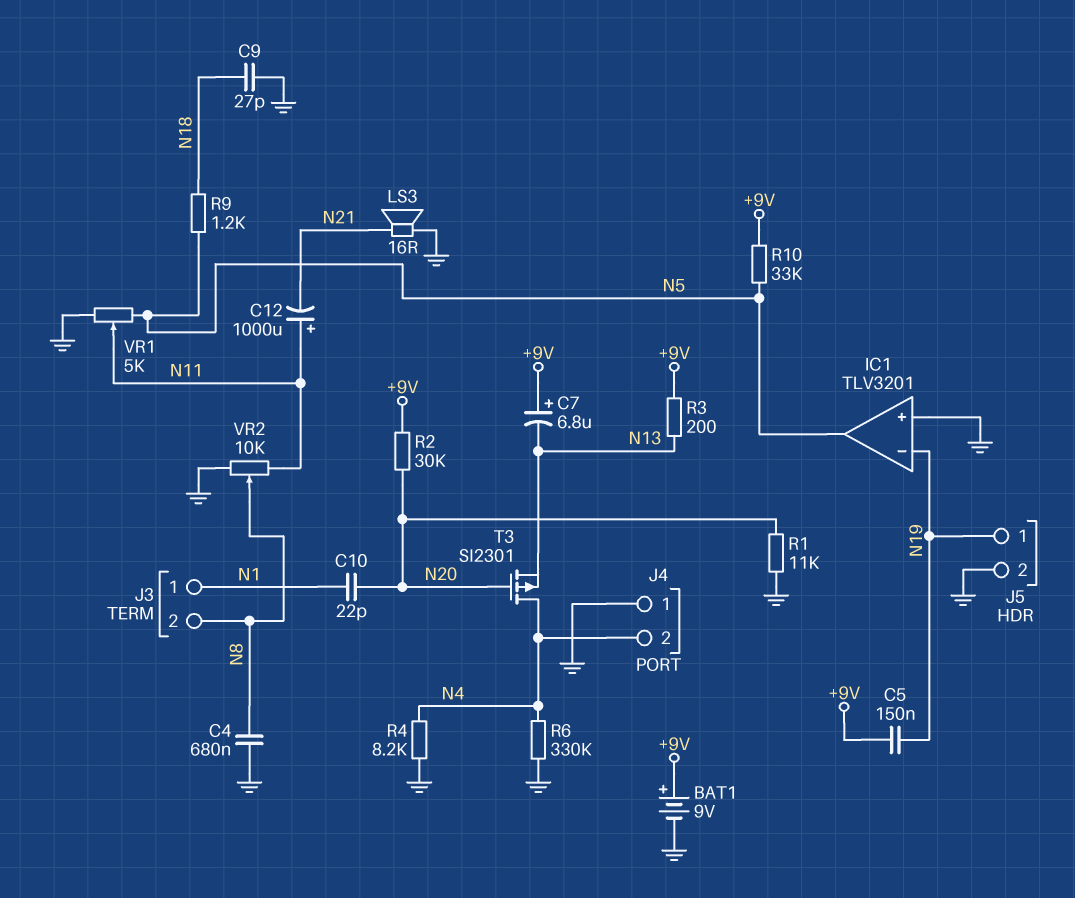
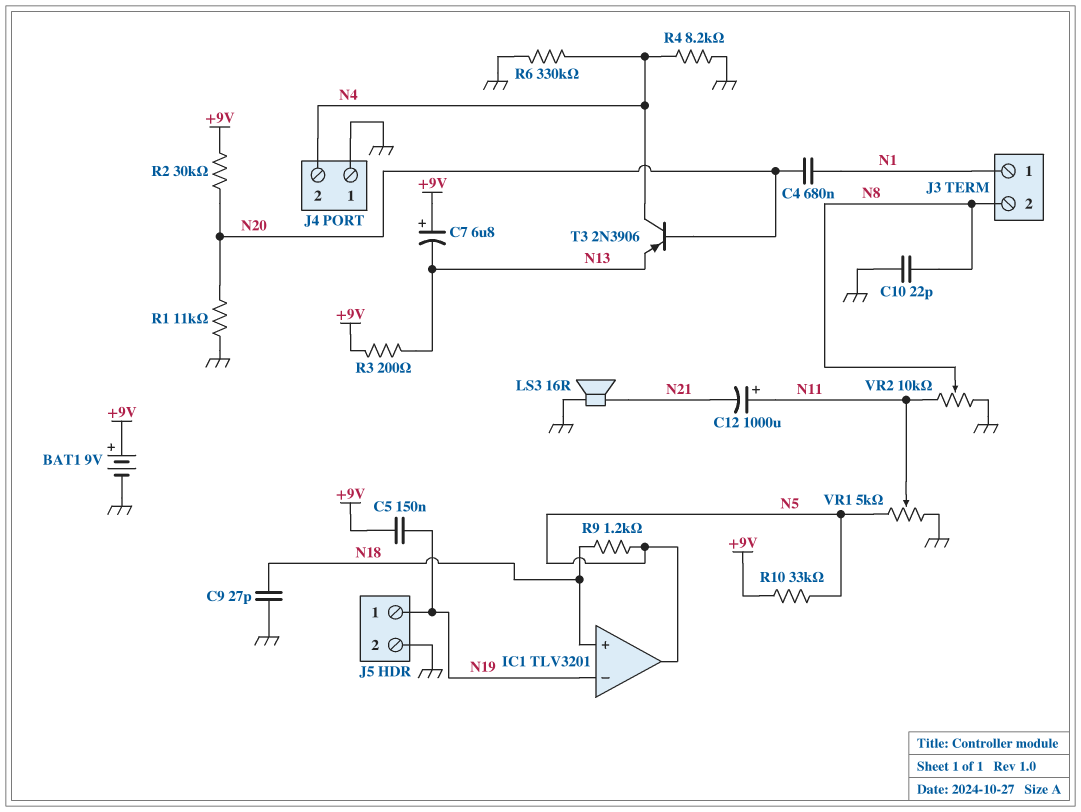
C4: 680nF (GND, N8) -> 680nF (N1, N20)
C10: 22pF (N1, N20) -> 22pF (GND, N8)
IC1 pin in+: GND -> N18
T3: PMOS SI2301 (G N20, D N4, S N13) -> PNP 2N3906 (B N20, C N4, E N13)

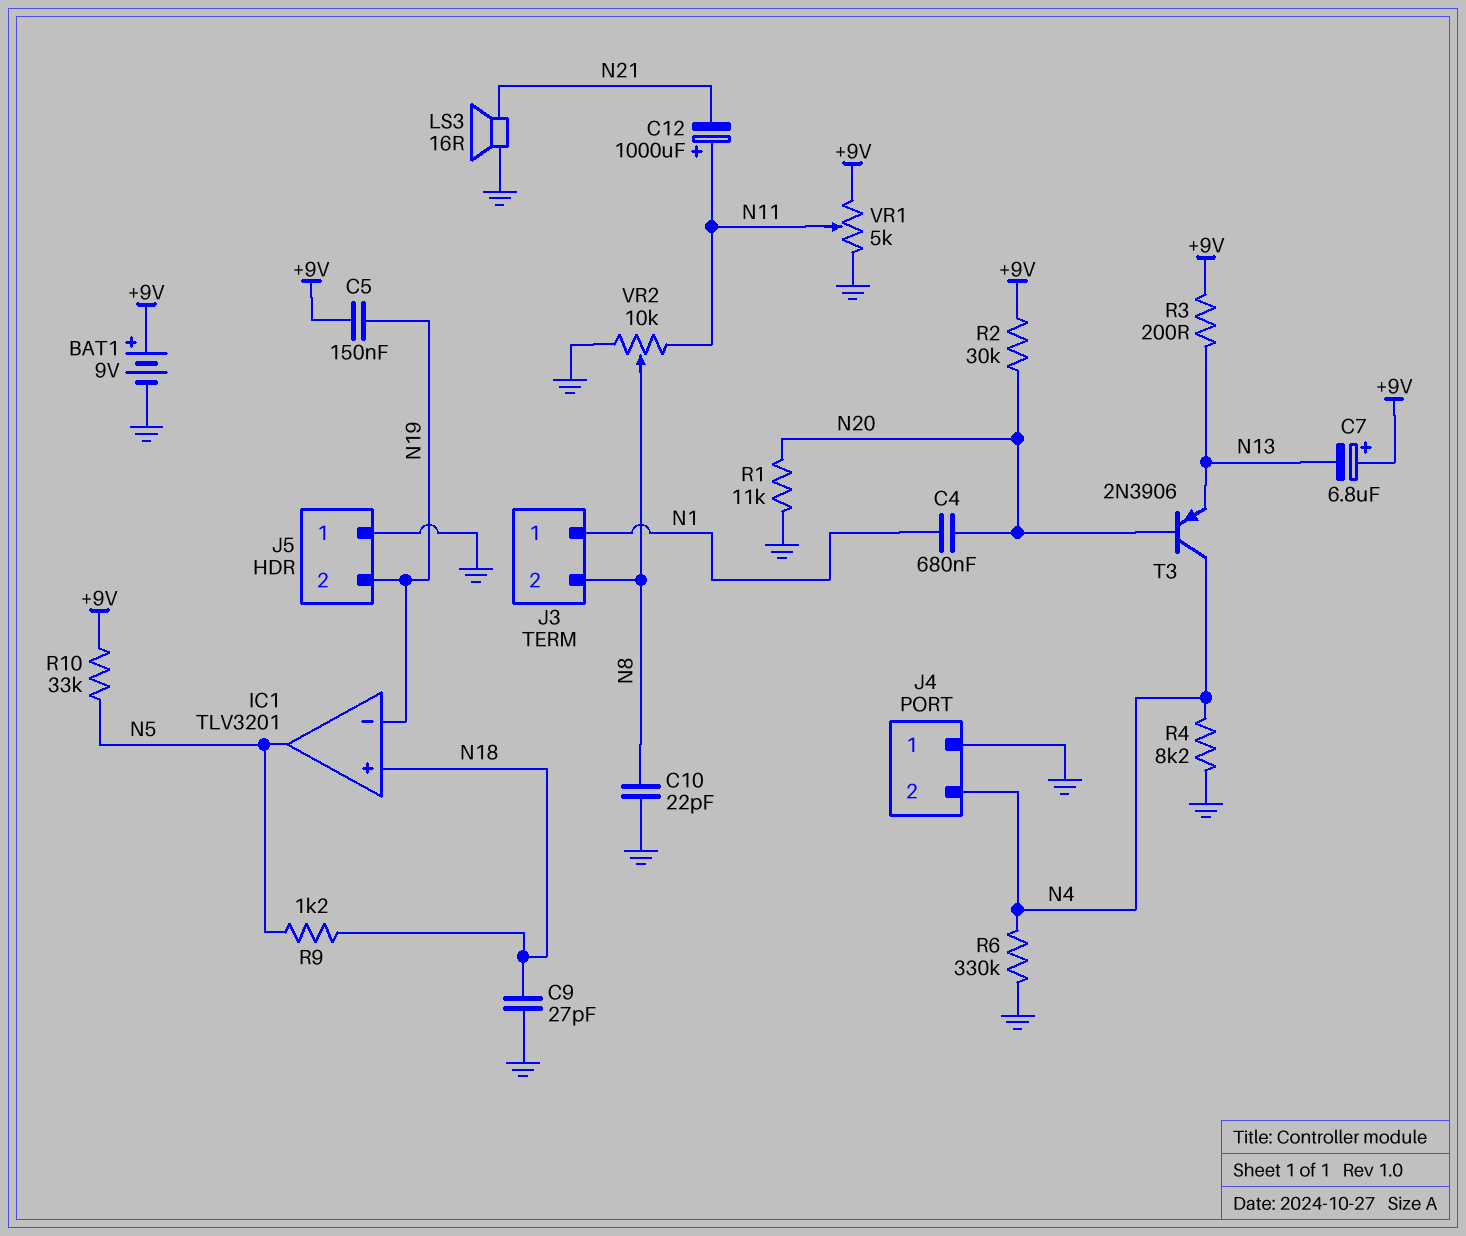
J5 pin 1: N19 -> GND
J5 pin 2: GND -> N19
VR1: 5k (GND, N5, wiper N11) -> 5k (+9V, GND, wiper N11)

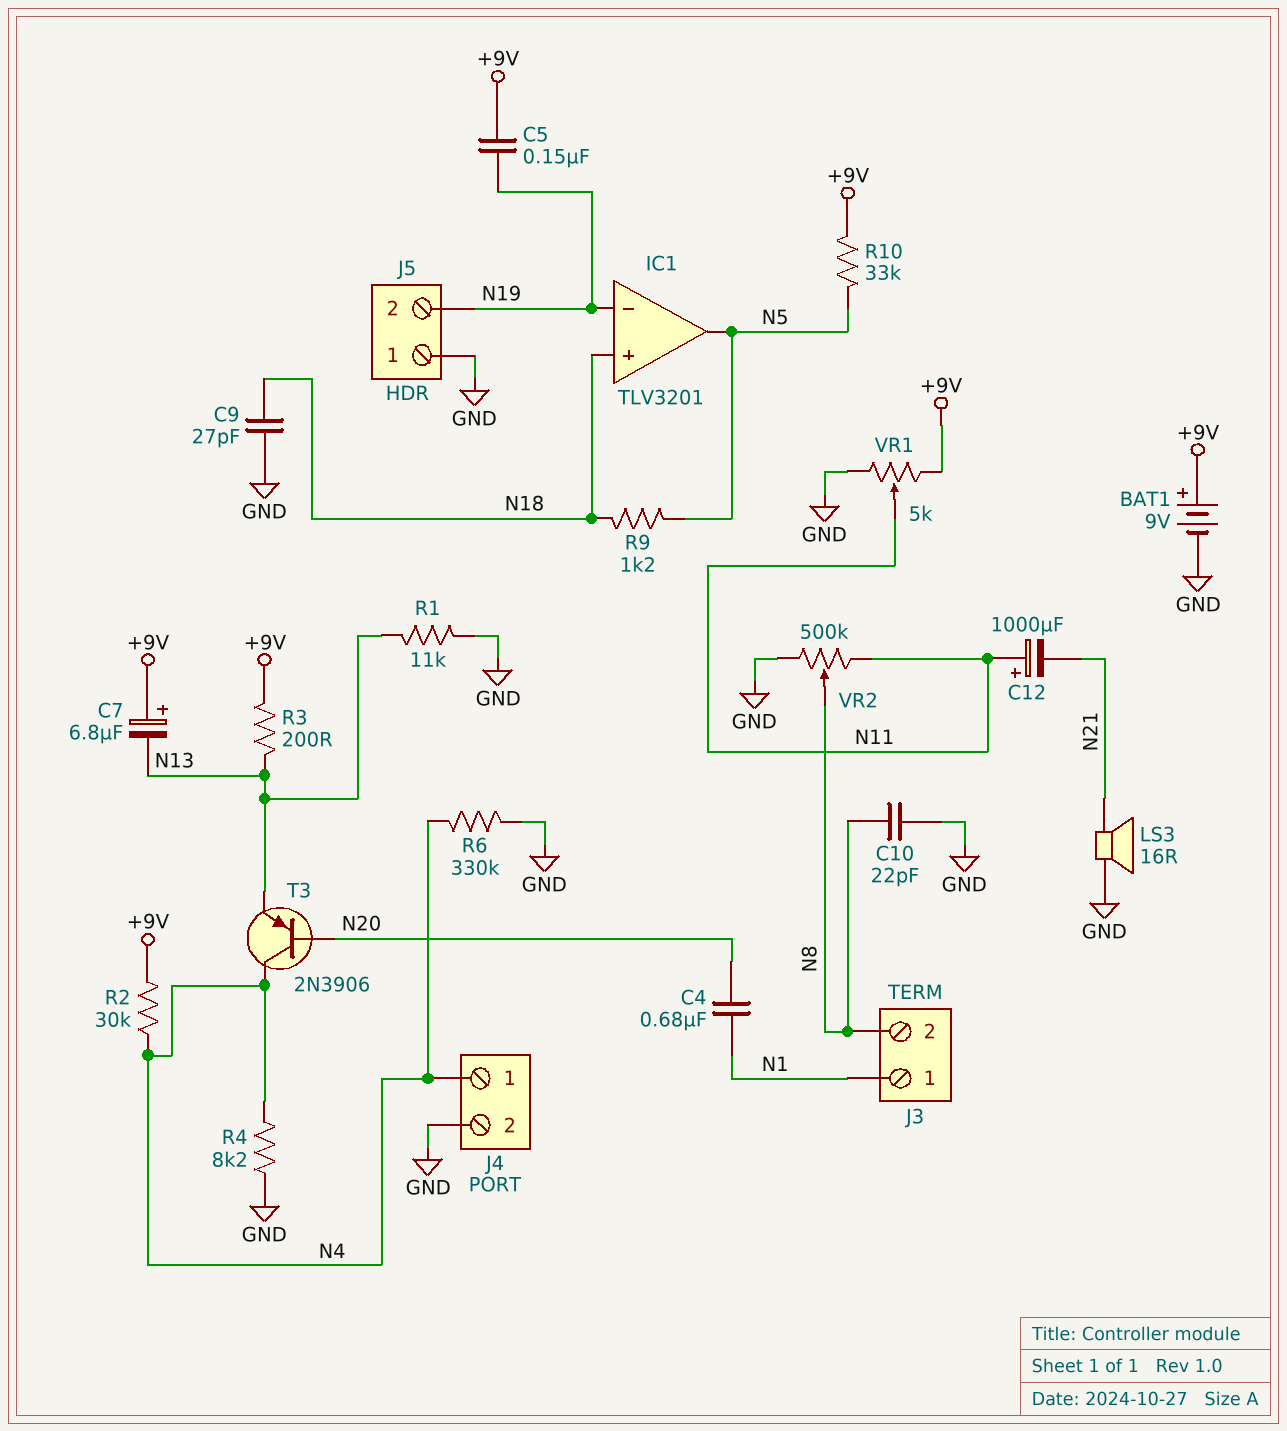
J4 pin 1: GND -> N4
J4 pin 2: N4 -> GND
R1: 11k (GND, N20) -> 11k (GND, N13)
R2: 30k (+9V, N20) -> 30k (+9V, N4)
VR2: 10k (GND, N11, wiper N8) -> 500k (GND, N11, wiper N8)

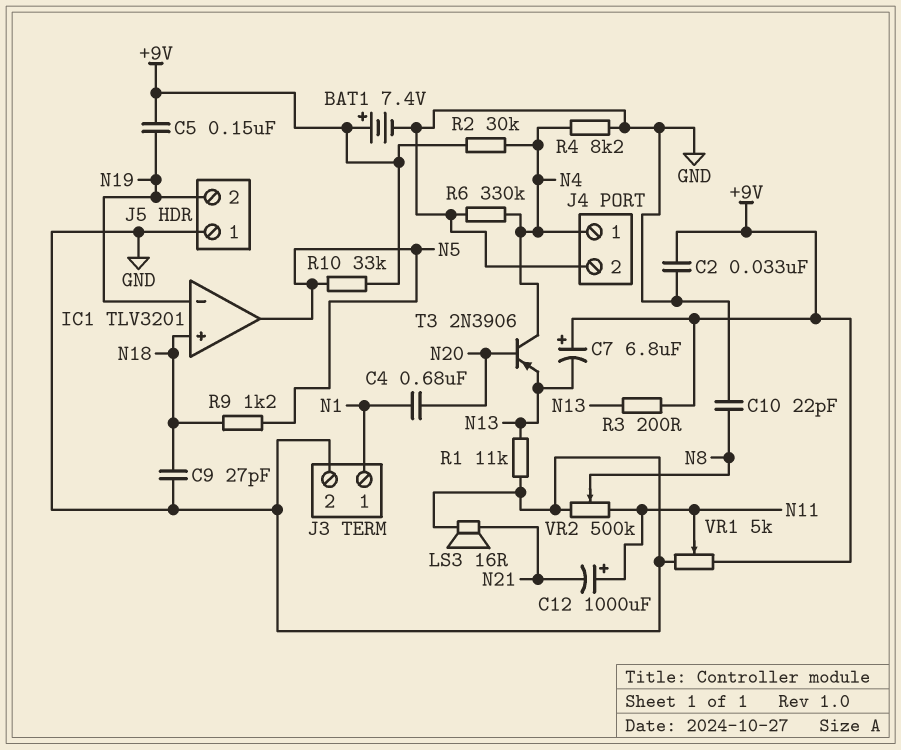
BAT1: 9V (plus +9V, minus GND) -> 7.4V (plus +9V, minus GND)
C2: none -> 33nF (+9V, GND)
J3 pin 2: N8 -> GND

